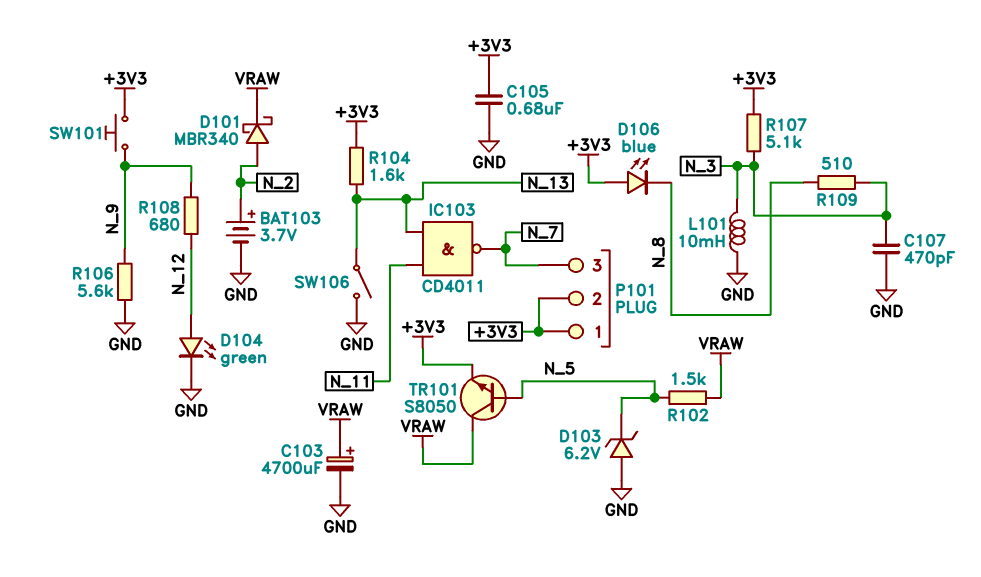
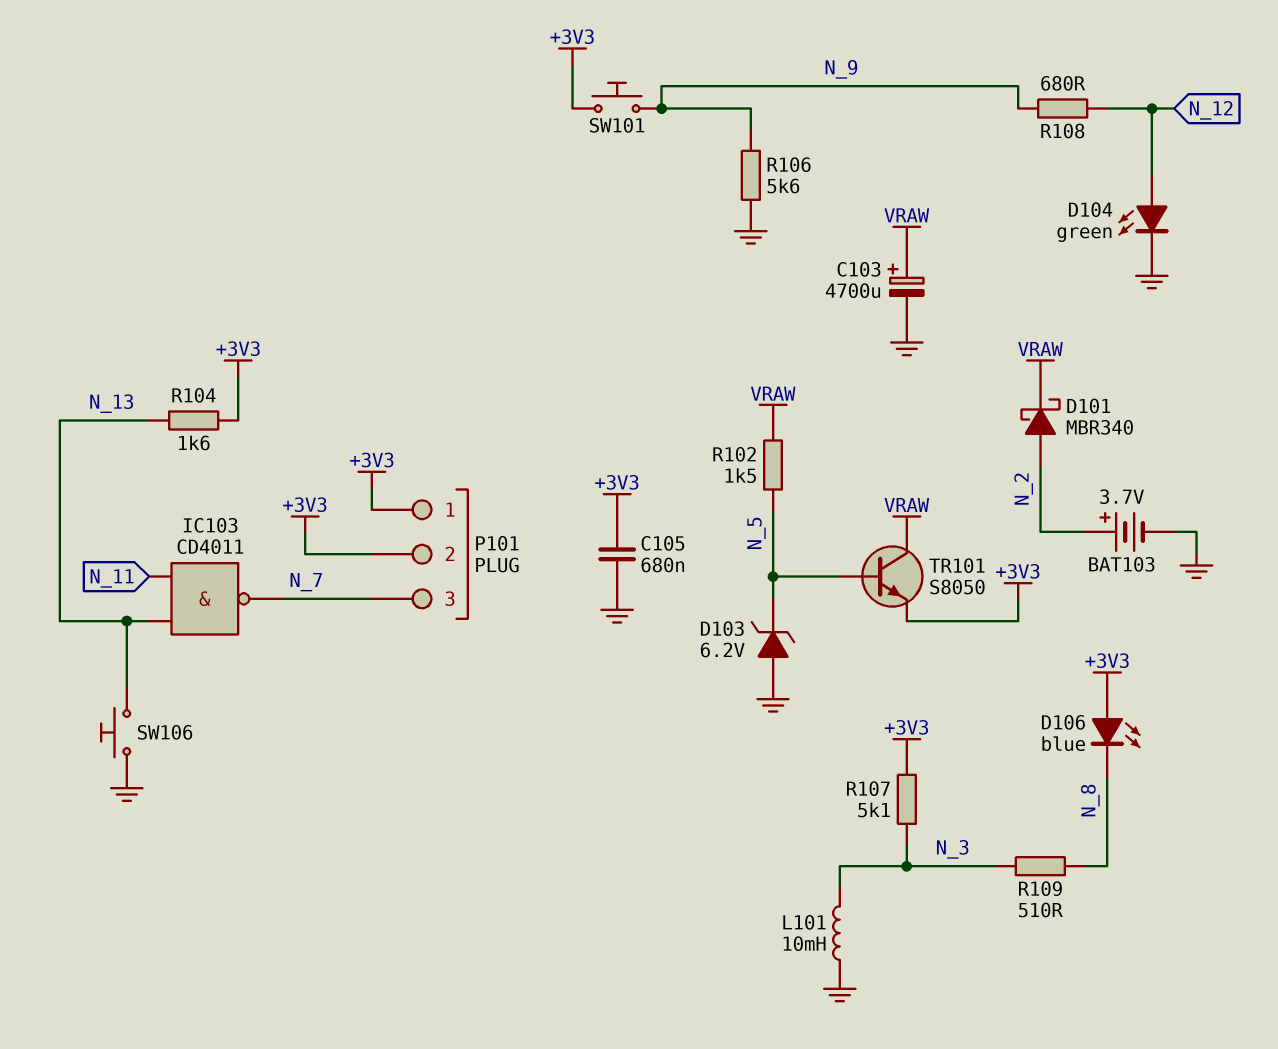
C107: 470pF (GND, N_3) -> none
SW106: switch (GND, N_13) -> button (GND, N_13)

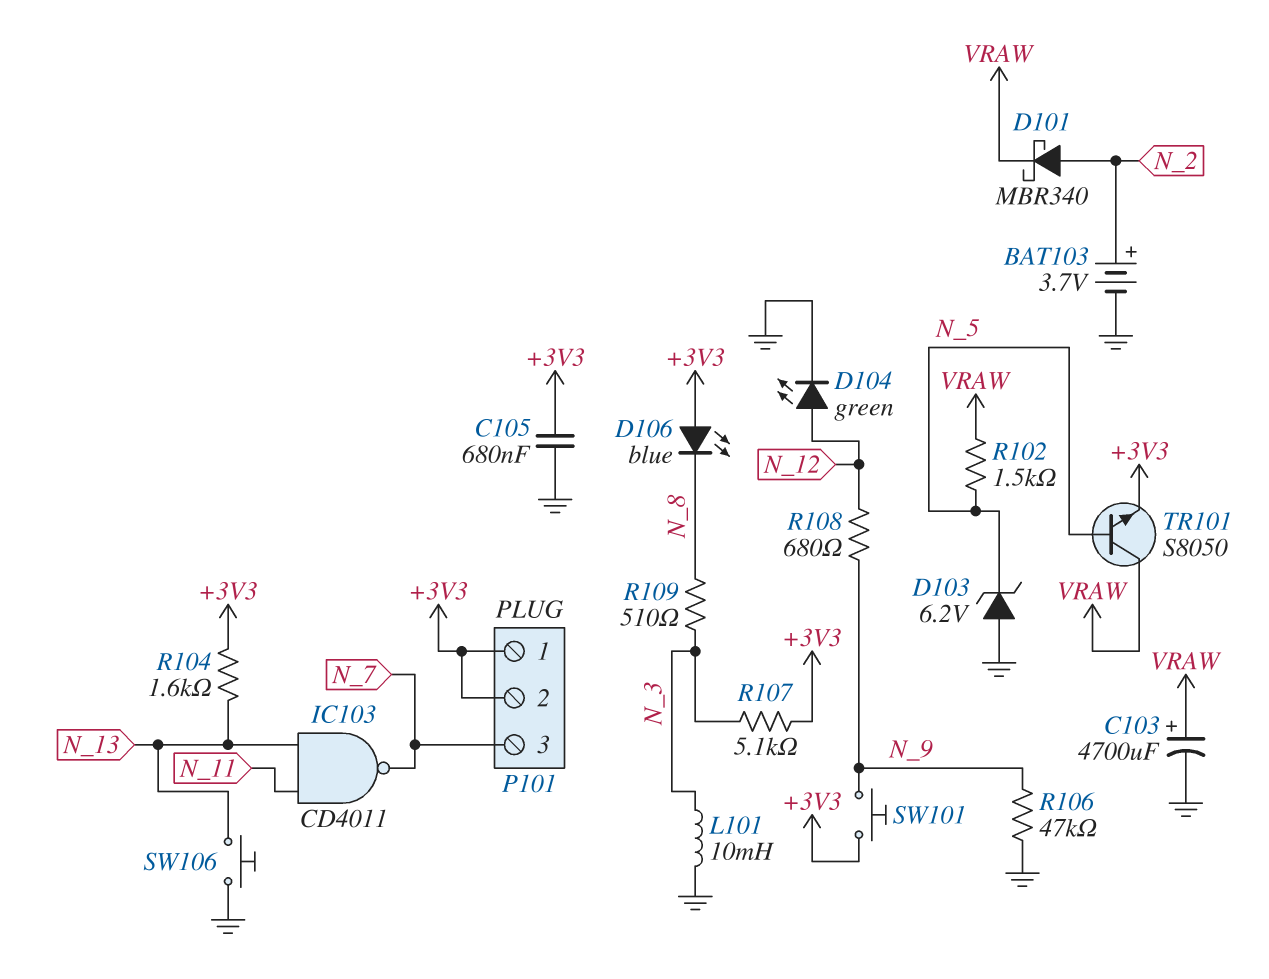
R106: 5.6k (GND, N_9) -> 47k (GND, N_9)

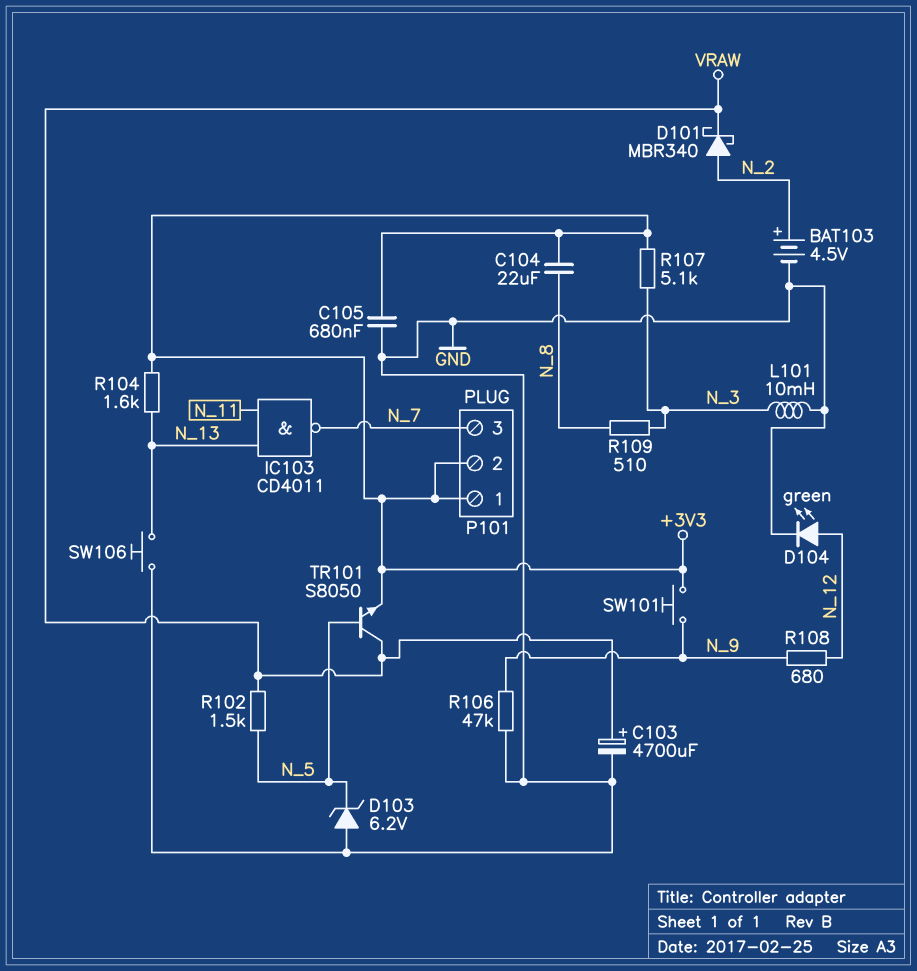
BAT103: 3.7V (plus N_2, minus GND) -> 4.5V (plus N_2, minus GND)
C104: none -> 22uF (+3V3, N_8)
D106: LED blue (A +3V3, K N_8) -> none

